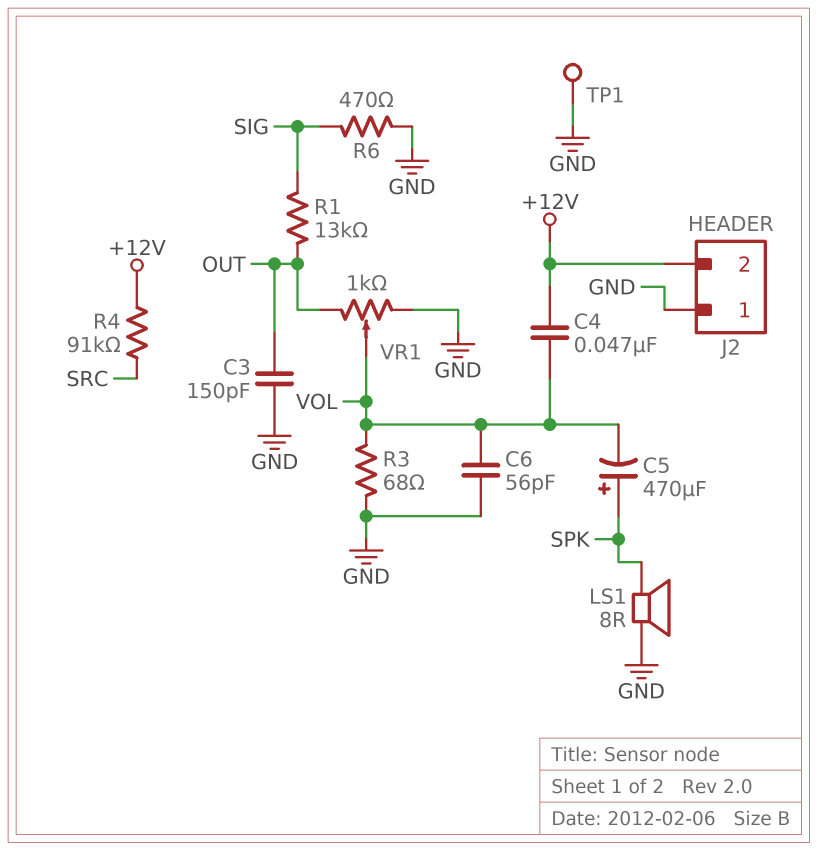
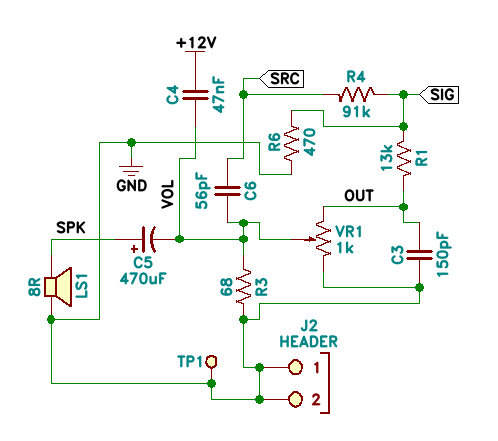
C6: 56pF (GND, VOL) -> 56pF (SRC, VOL)
J2 pin 2: +12V -> GND
R4: 91k (+12V, SRC) -> 91k (SIG, SRC)

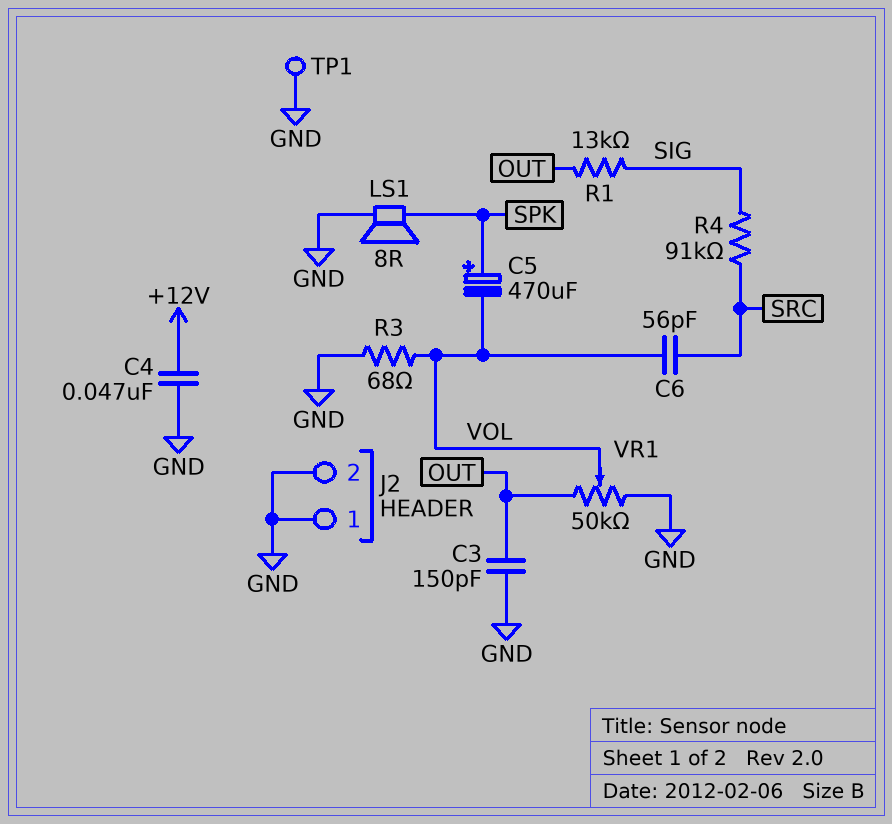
C4: 47nF (+12V, VOL) -> 47nF (+12V, GND)
R6: 470 (GND, SIG) -> none
VR1: 1k (GND, OUT, wiper VOL) -> 50k (GND, OUT, wiper VOL)

